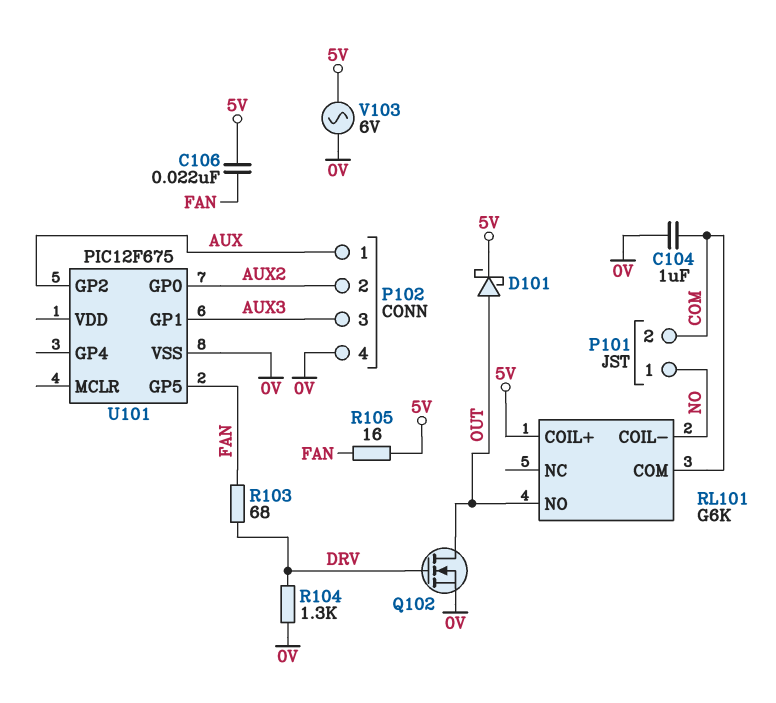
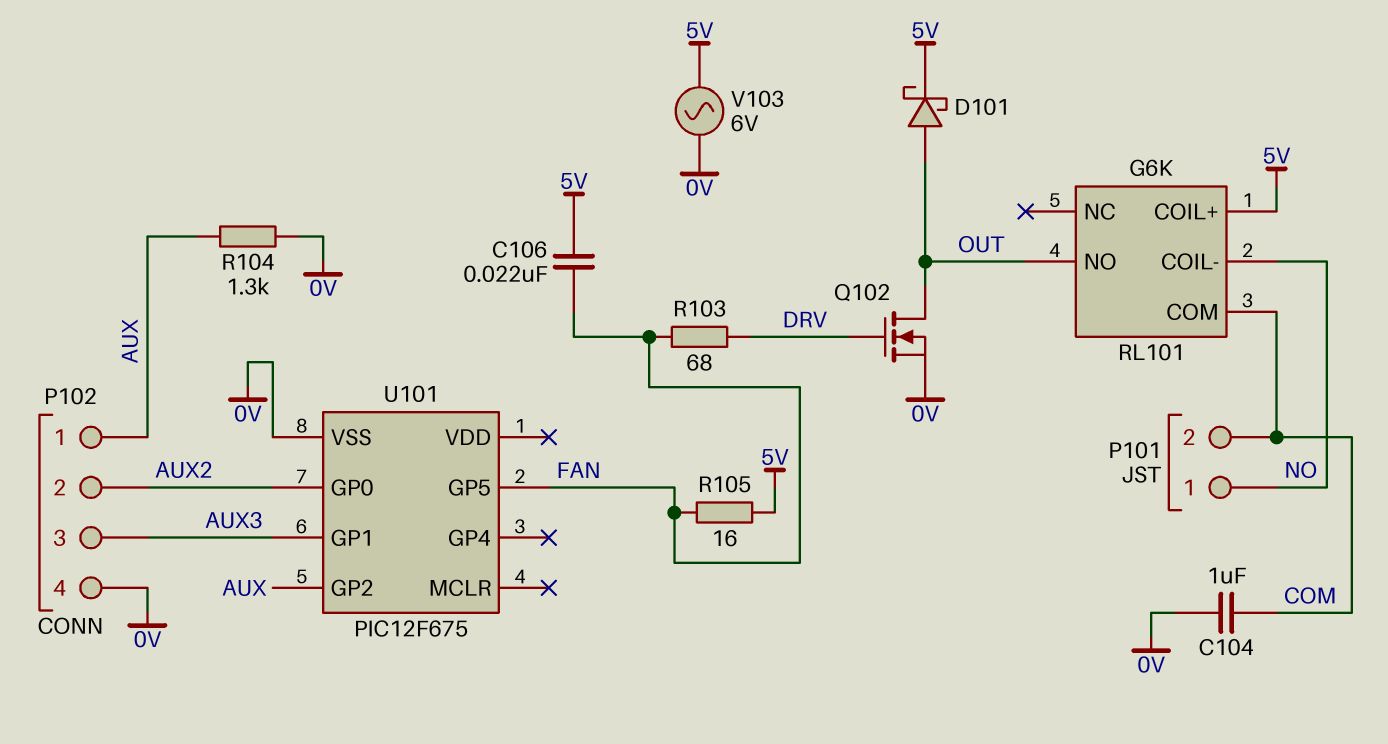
R104: 1.3k (0V, DRV) -> 1.3k (0V, AUX)

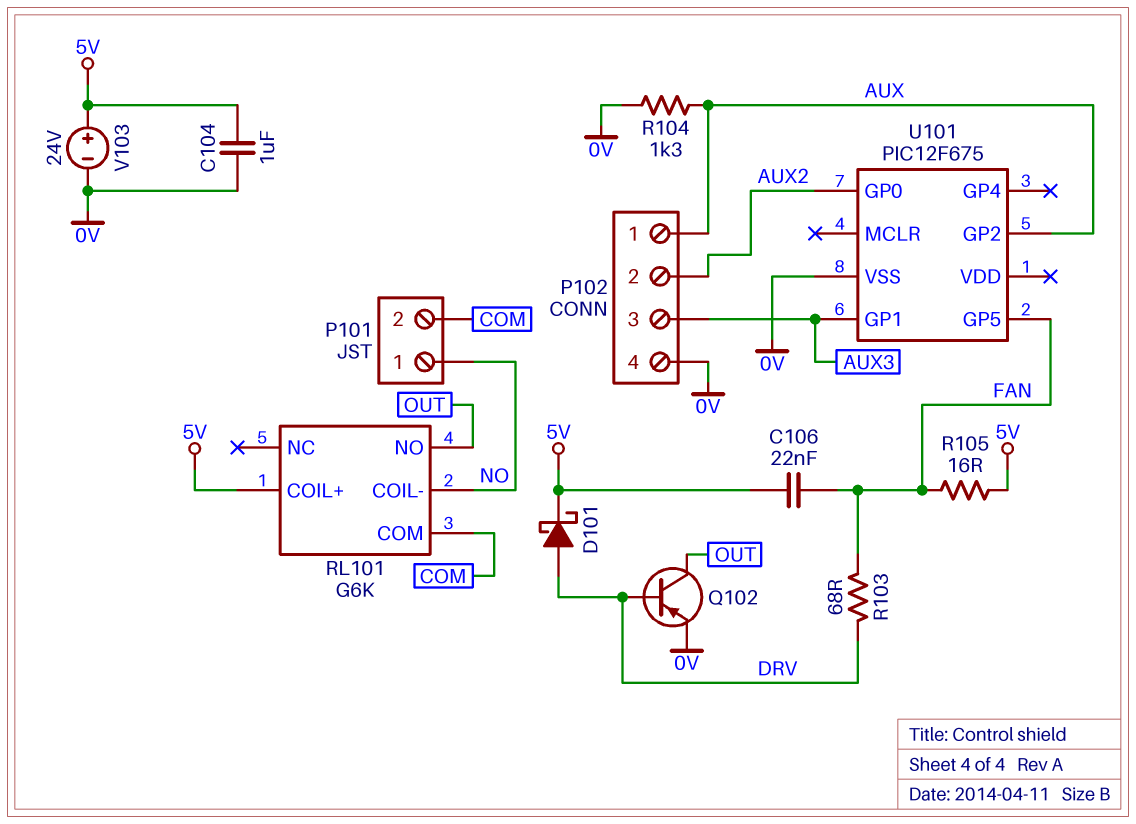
C104: 1uF (0V, COM) -> 1uF (0V, 5V)
D101: schottky (A OUT, K 5V) -> schottky (A DRV, K 5V)
Q102: NMOS (G DRV, D OUT, S 0V) -> PNP (B DRV, C OUT, E 0V)
V103: AC 6V (0V, 5V) -> 24V (plus 5V, minus 0V)

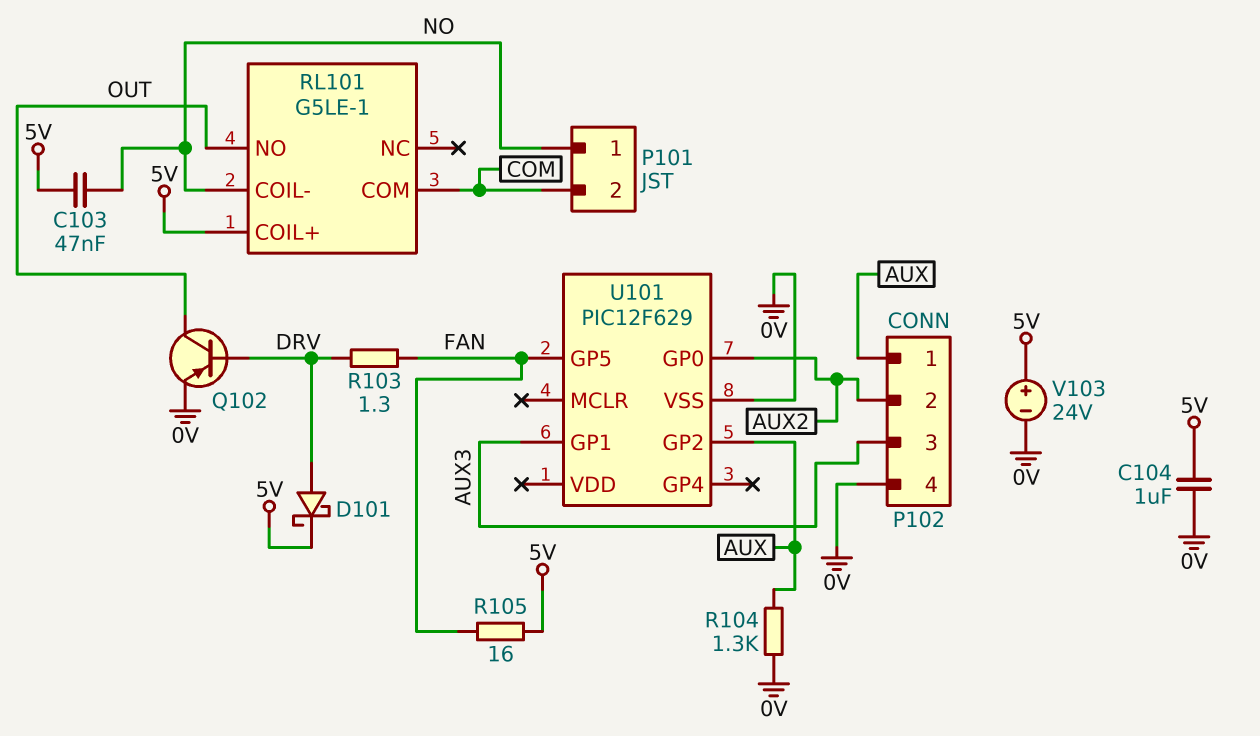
C103: none -> 47nF (5V, NO)
C106: 22nF (5V, FAN) -> none
R103: 68 (DRV, FAN) -> 1.3 (DRV, FAN)
RL101: G6K -> G5LE-1
U101: PIC12F675 -> PIC12F629

